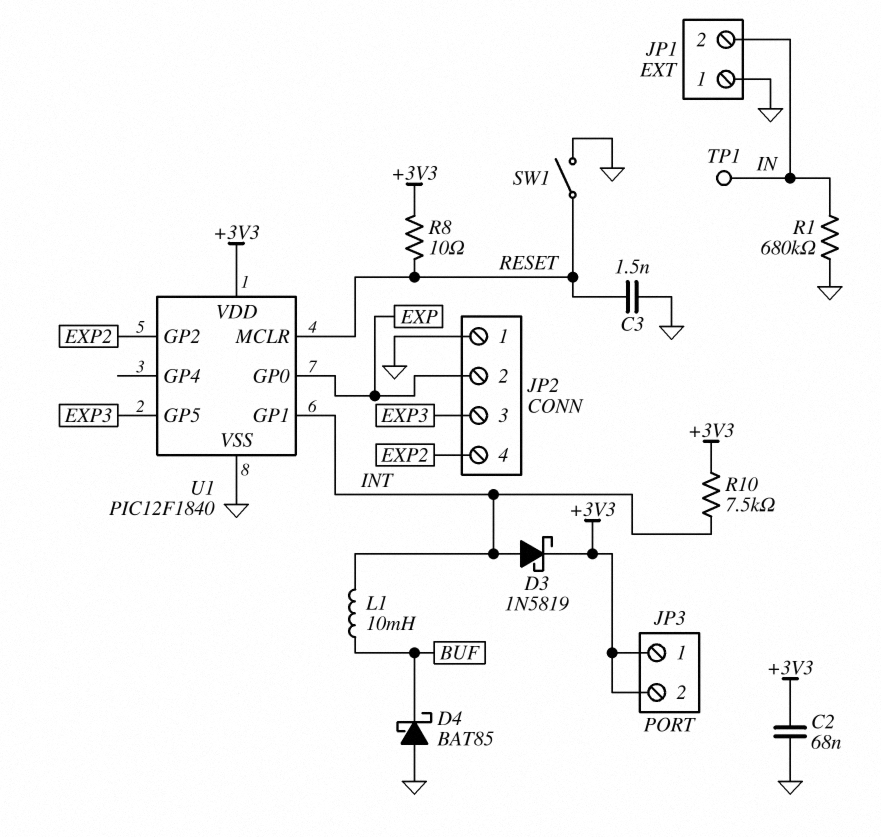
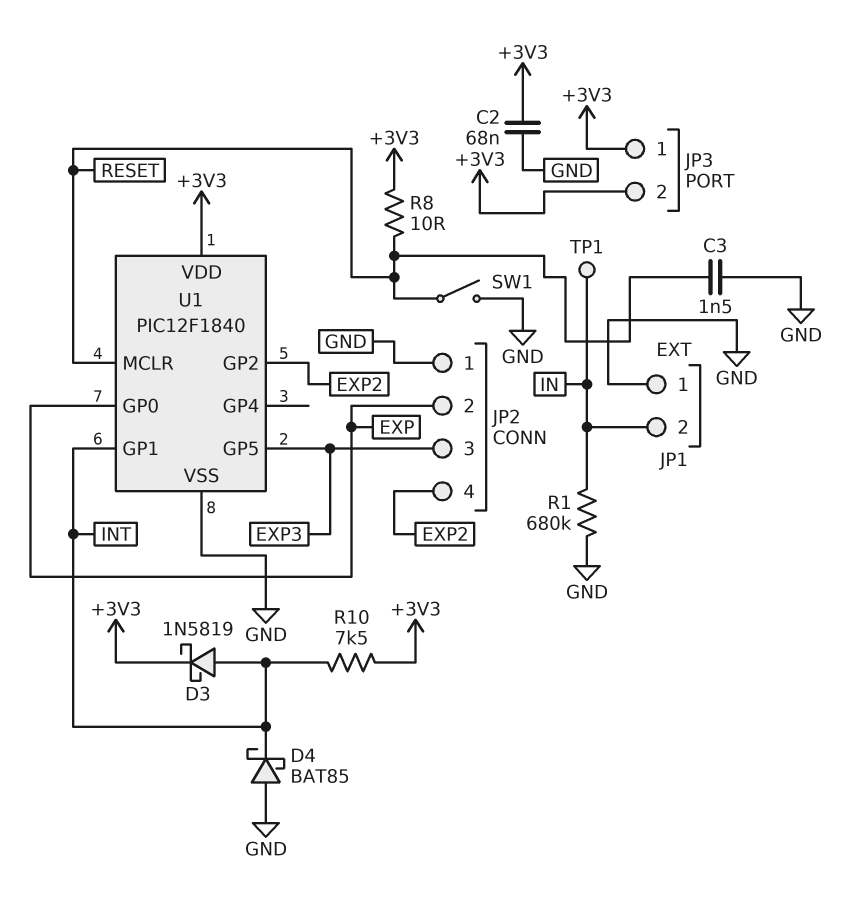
D4: schottky BAT85 (A GND, K BUF) -> schottky BAT85 (A GND, K INT)
L1: 10mH (BUF, INT) -> none

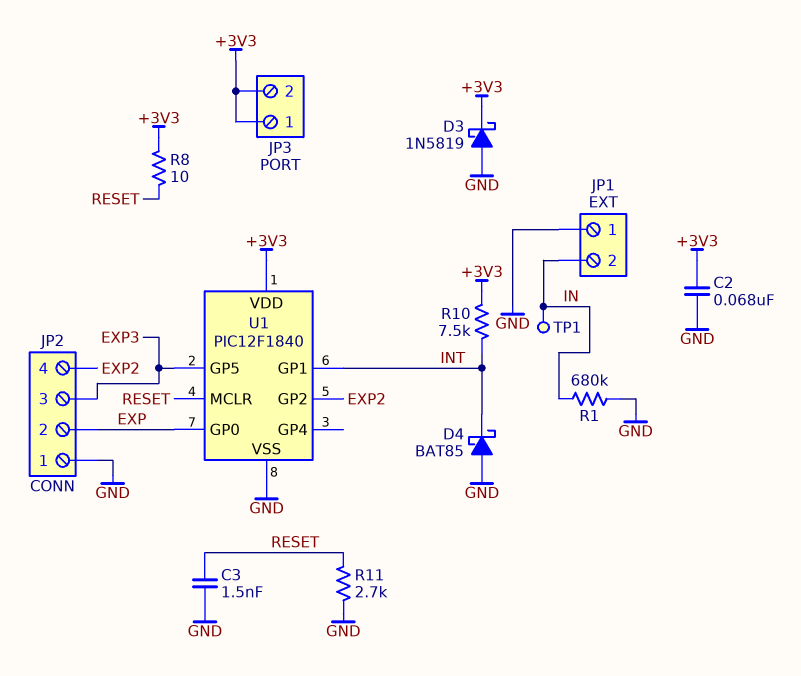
D3: schottky 1N5819 (A INT, K +3V3) -> schottky 1N5819 (A GND, K +3V3)
R11: none -> 2.7k (GND, RESET)
SW1: switch (GND, RESET) -> none

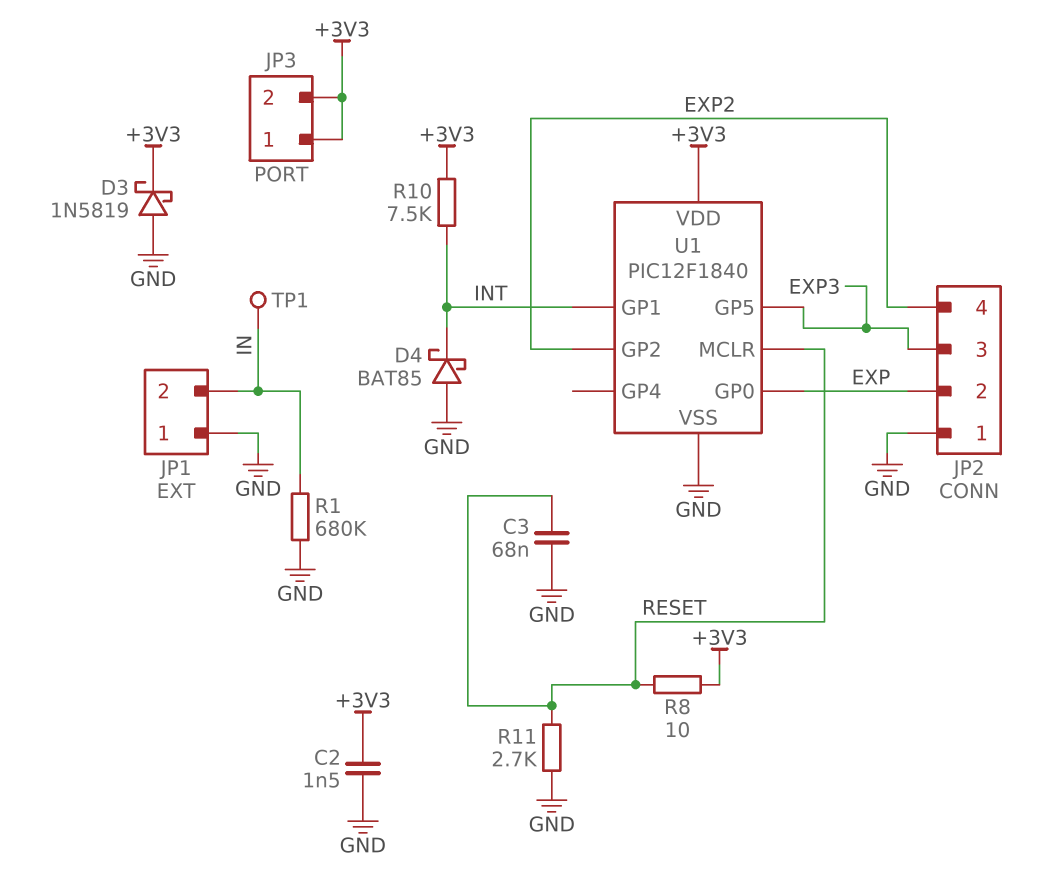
C2: 68nF (+3V3, GND) -> 1.5nF (+3V3, GND)
C3: 1.5nF (GND, RESET) -> 68nF (GND, RESET)

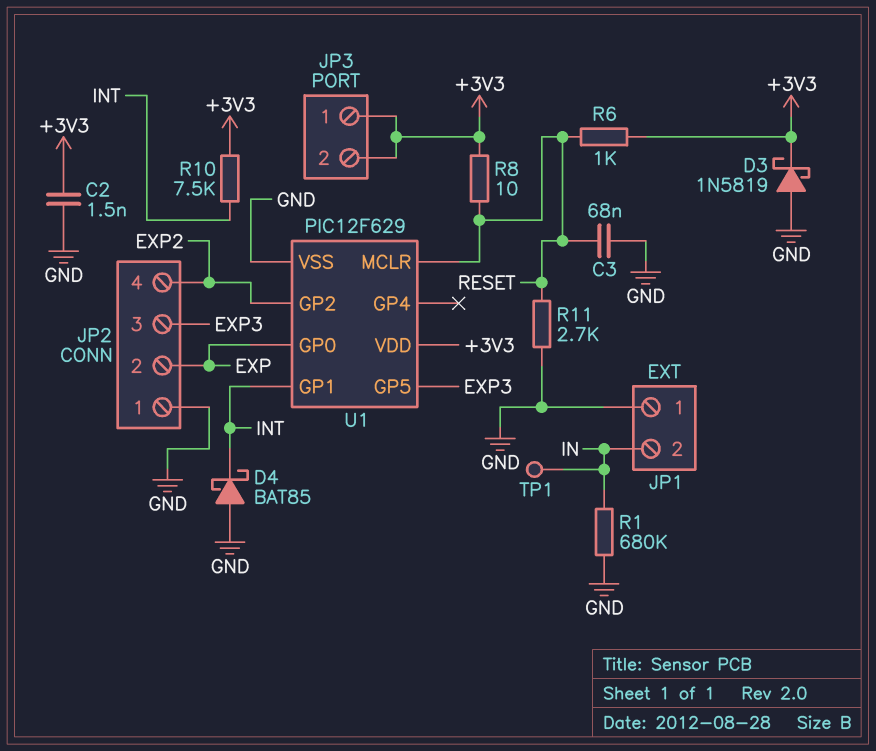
R6: none -> 1k (+3V3, RESET)
U1: PIC12F1840 -> PIC12F629

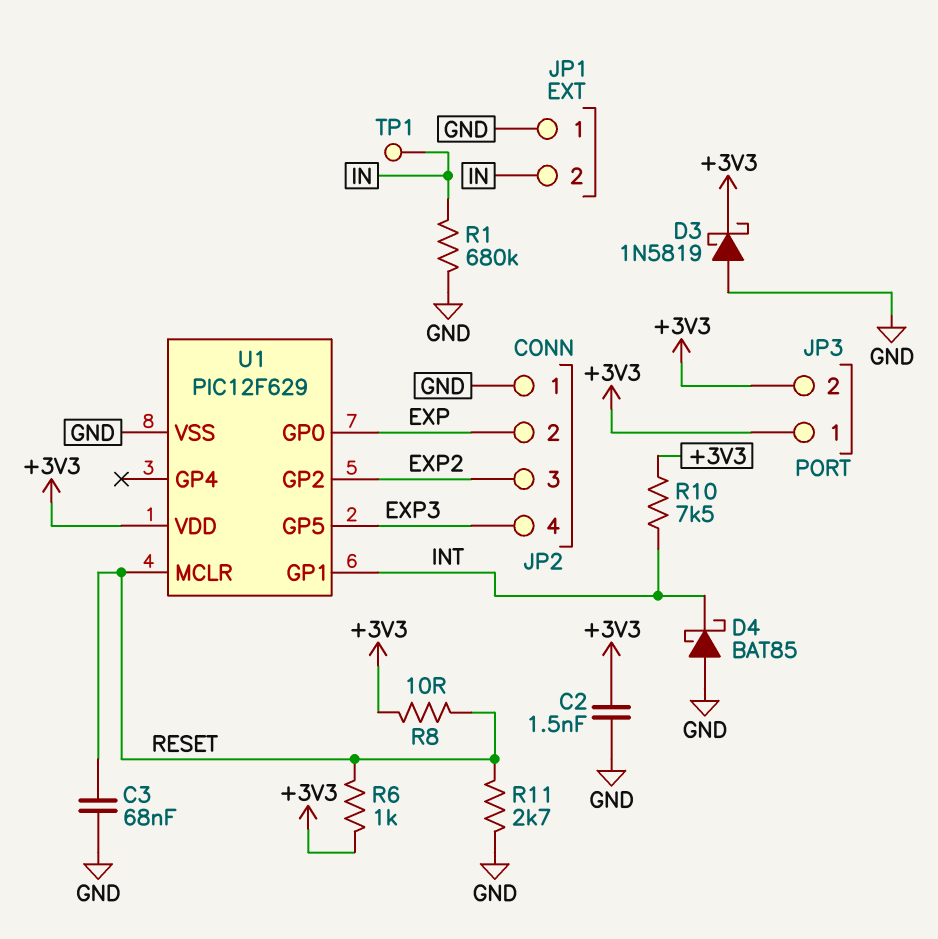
JP2 pin 3: EXP3 -> EXP2
JP2 pin 4: EXP2 -> EXP3

